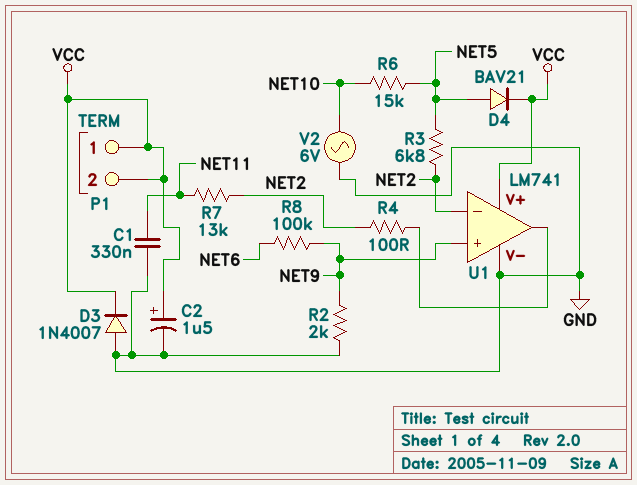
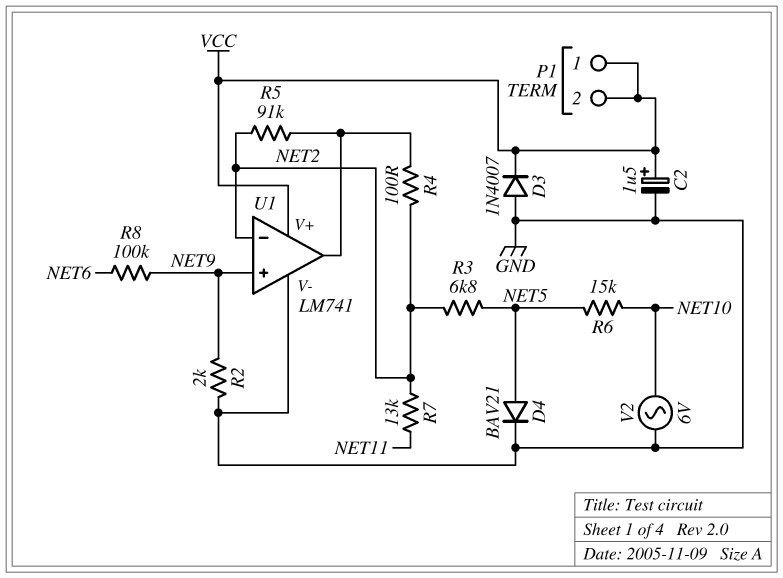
C1: 330nF (GND, NET11) -> none
D4: diode BAV21 (A NET5, K VCC) -> diode BAV21 (A NET5, K GND)
R5: none -> 91k (NET2, U1/out)

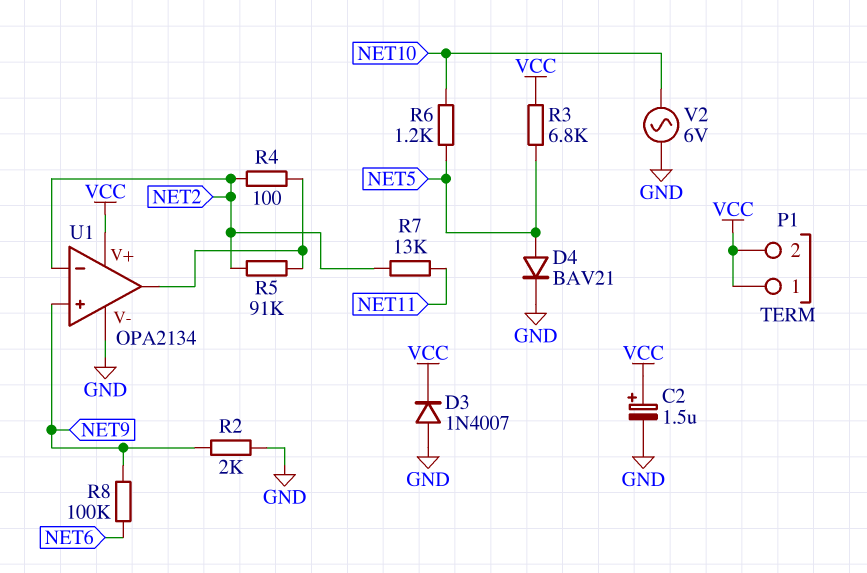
R3: 6.8k (NET2, NET5) -> 6.8k (NET5, VCC)
R6: 15k (NET5, NET10) -> 1.2k (NET5, NET10)
U1: LM741 -> OPA2134

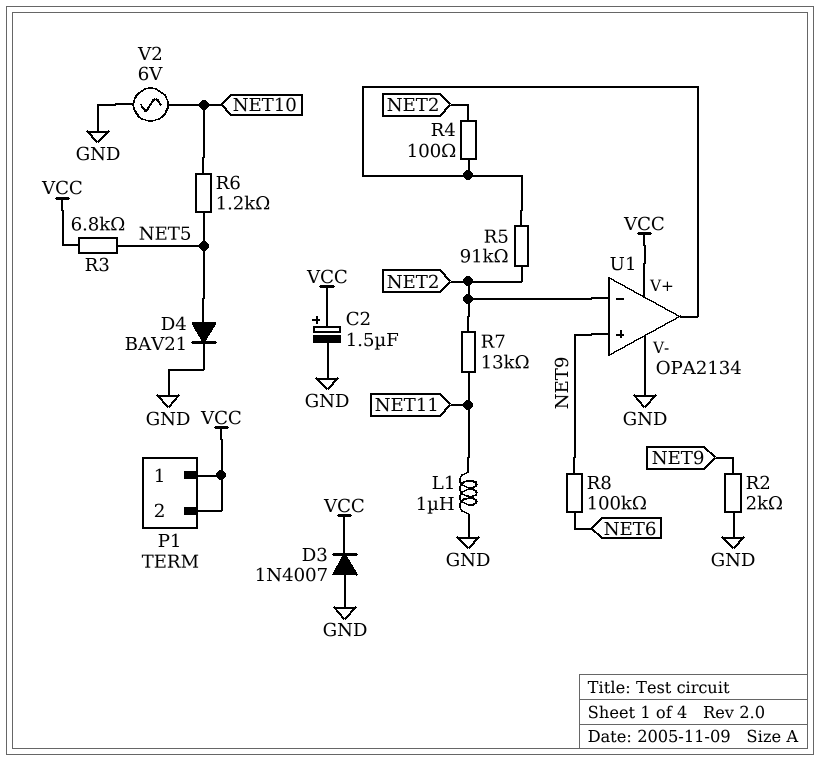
L1: none -> 1uH (GND, NET11)

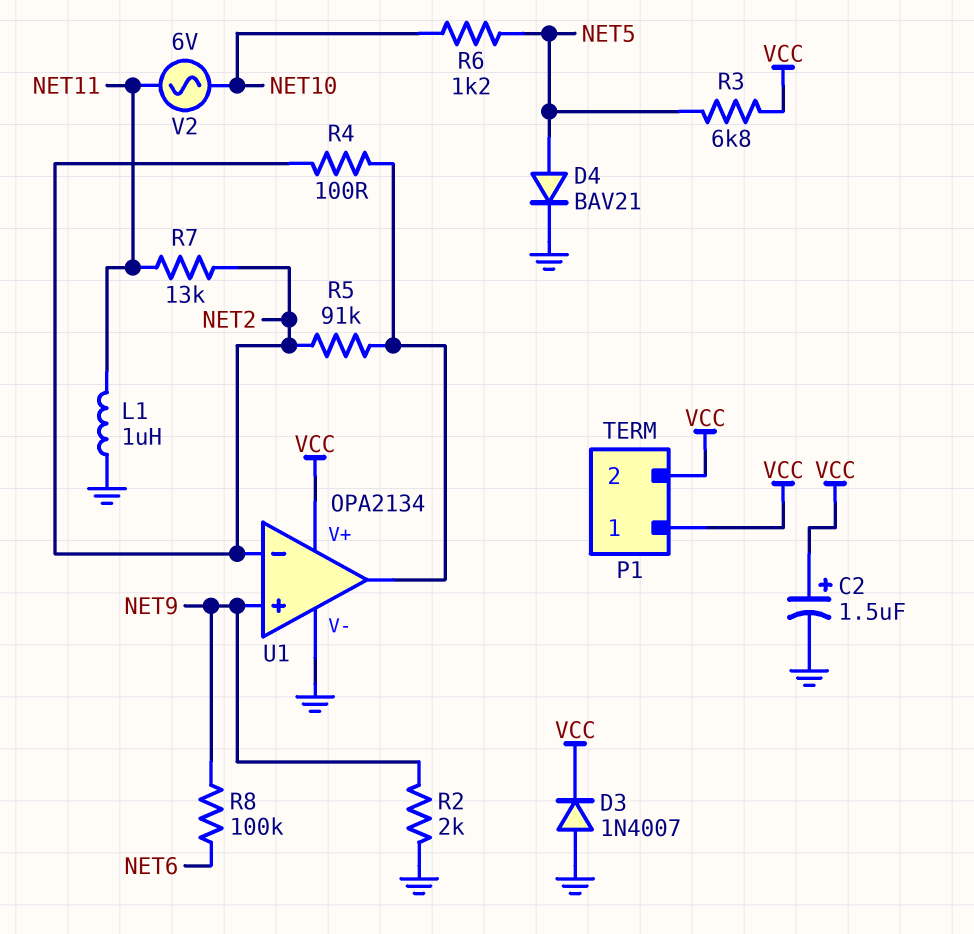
V2: AC 6V (GND, NET10) -> AC 6V (NET10, NET11)

